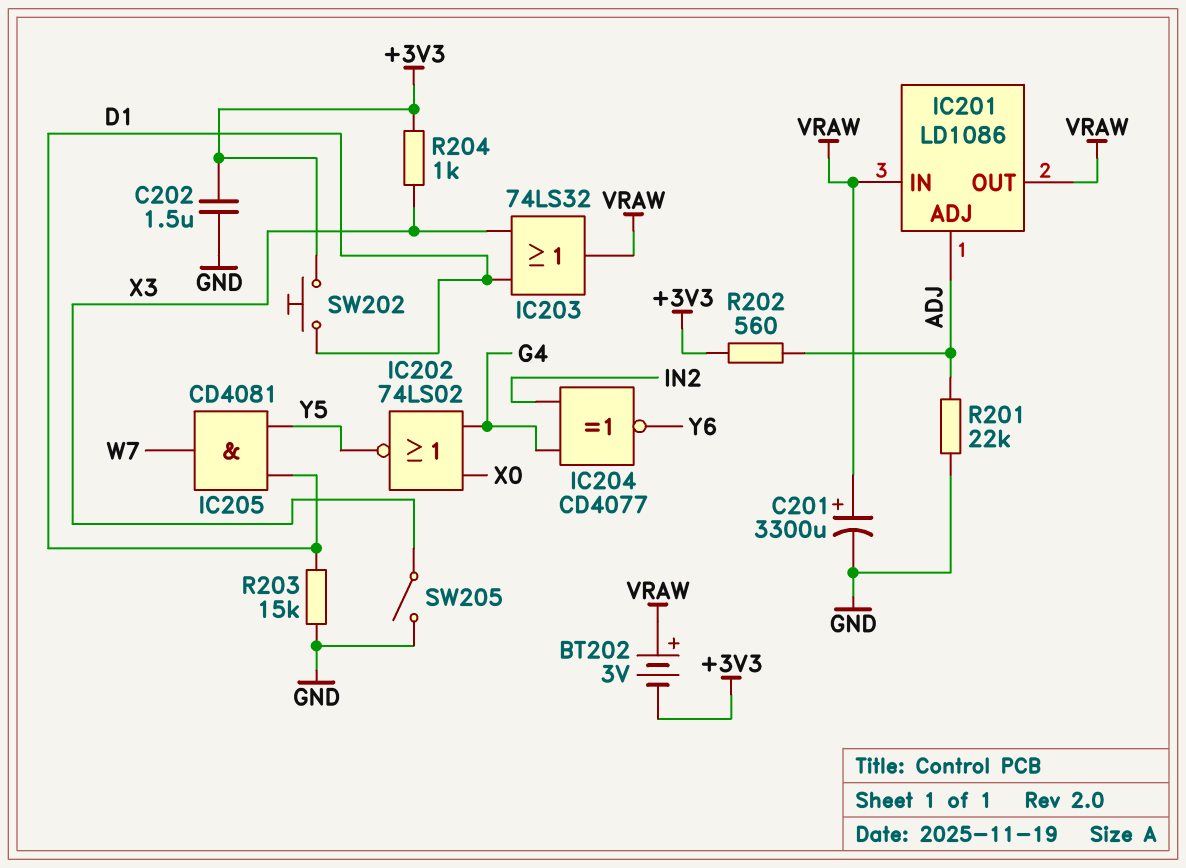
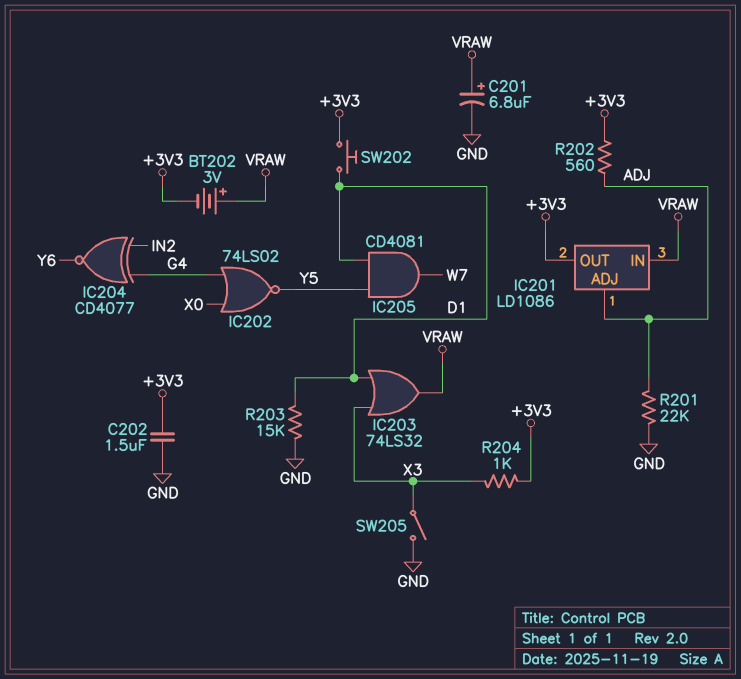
C201: 3300uF (plus VRAW, minus GND) -> 6.8uF (plus VRAW, minus GND)
IC201 pin OUT: VRAW -> +3V3

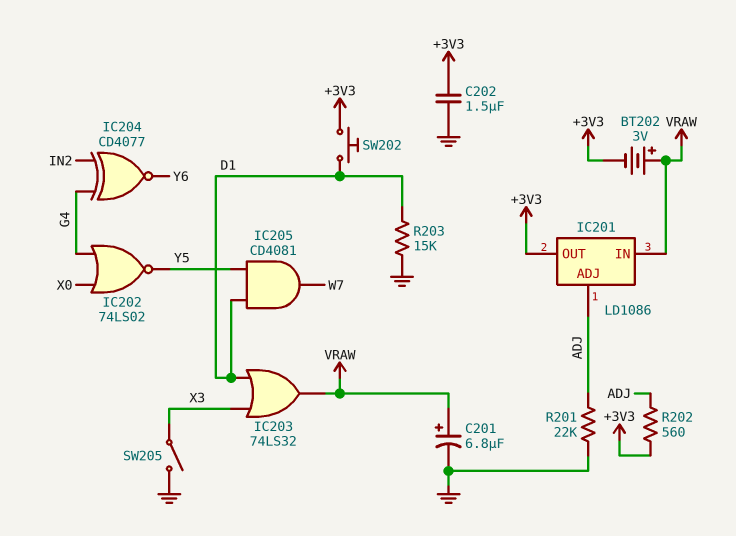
R204: 1k (+3V3, X3) -> none

